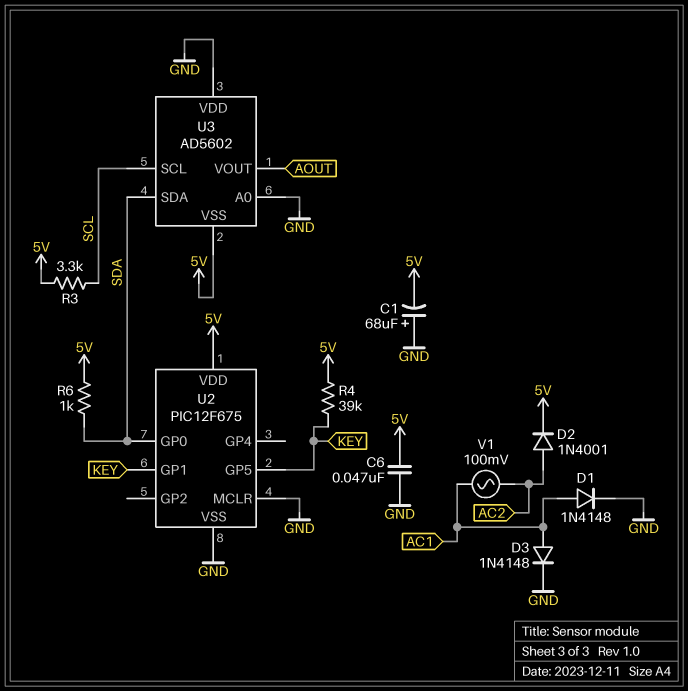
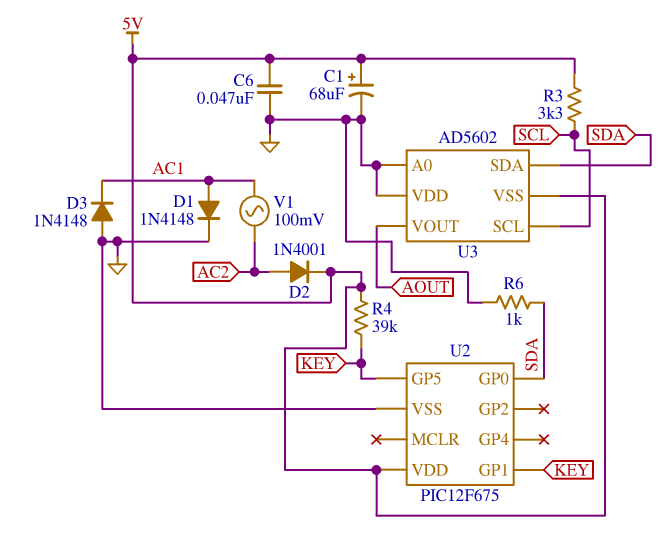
C1: 68uF (plus GND, minus 5V) -> 68uF (plus 5V, minus GND)
D3: diode 1N4148 (A AC1, K GND) -> diode 1N4148 (A GND, K AC1)
R6: 1k (5V, SDA) -> 1k (GND, SDA)
U2 pin MCLR: GND -> none

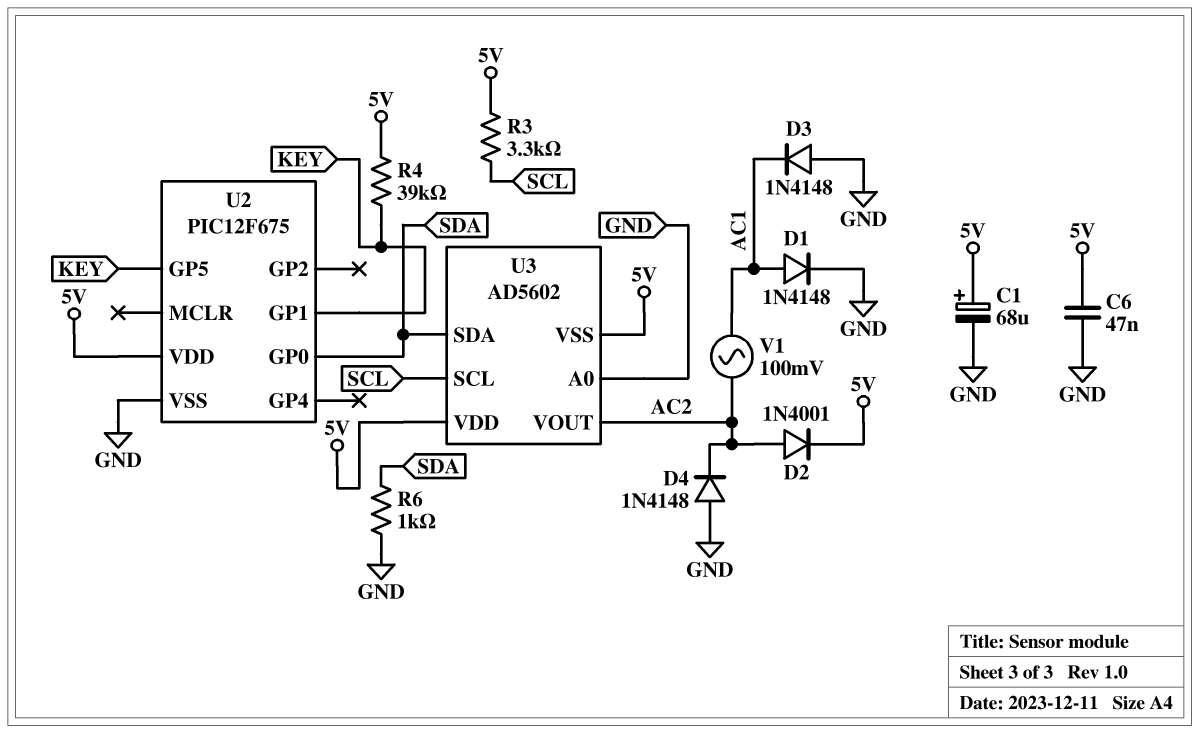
D4: none -> diode 1N4148 (A GND, K AC2)
U3 pin VDD: GND -> 5V
U3 pin VOUT: AOUT -> AC2

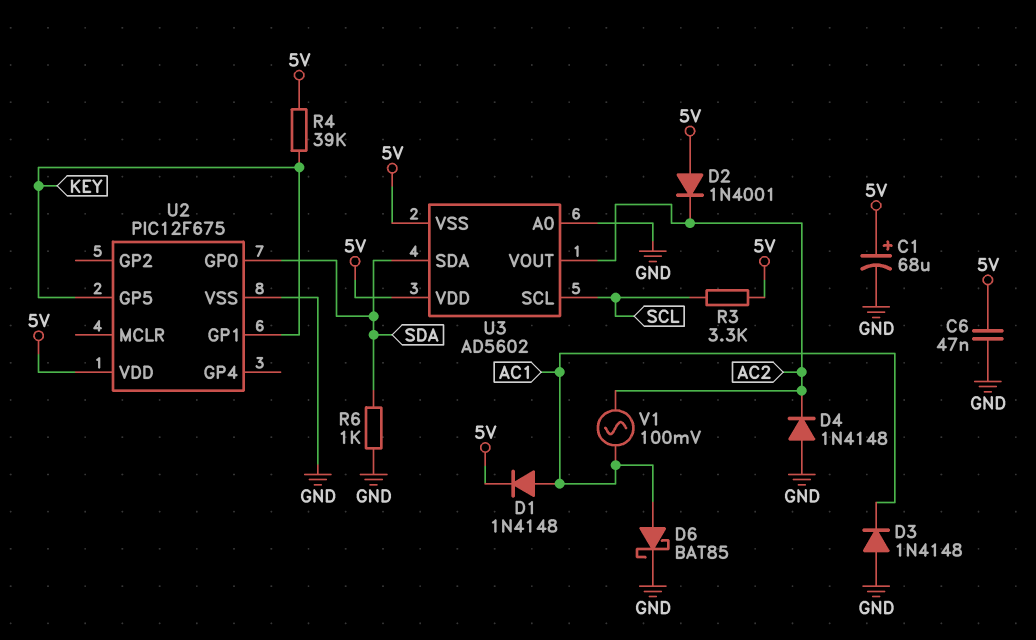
D1: diode 1N4148 (A AC1, K GND) -> diode 1N4148 (A AC1, K 5V)
D2: diode 1N4001 (A AC2, K 5V) -> diode 1N4001 (A 5V, K AC2)
D6: none -> schottky BAT85 (A AC1, K GND)

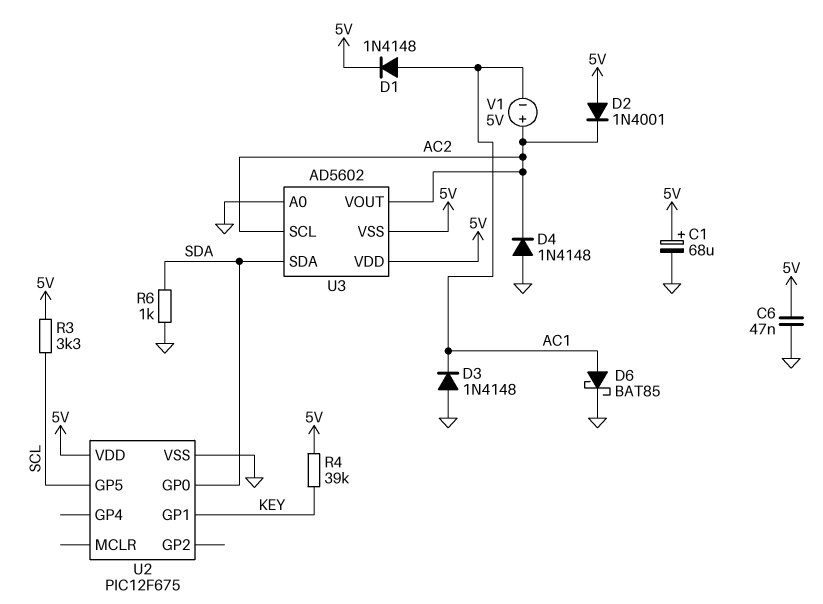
U2 pin GP5: KEY -> SCL
U3 pin SCL: SCL -> AC2
V1: AC 100mV (AC1, AC2) -> 5V (plus AC2, minus AC1)

